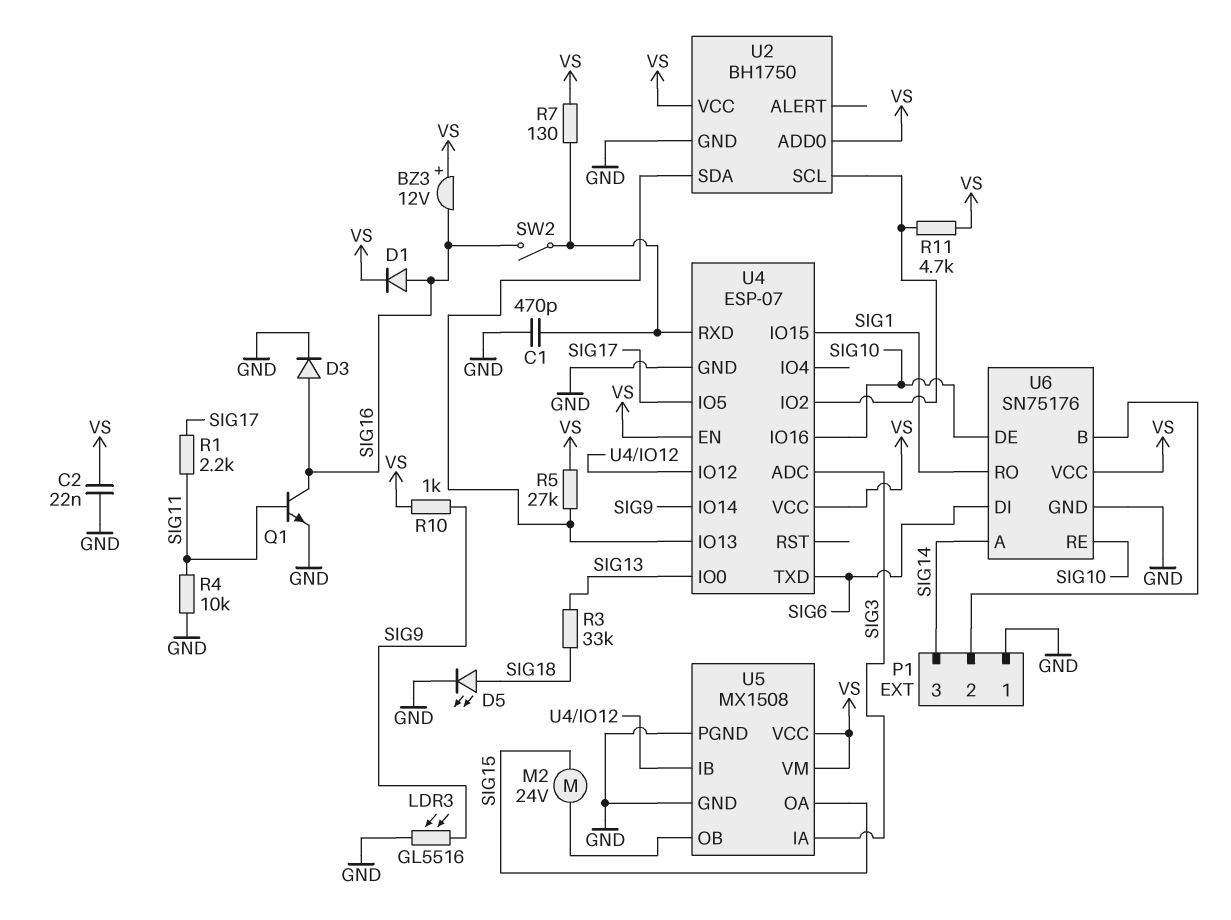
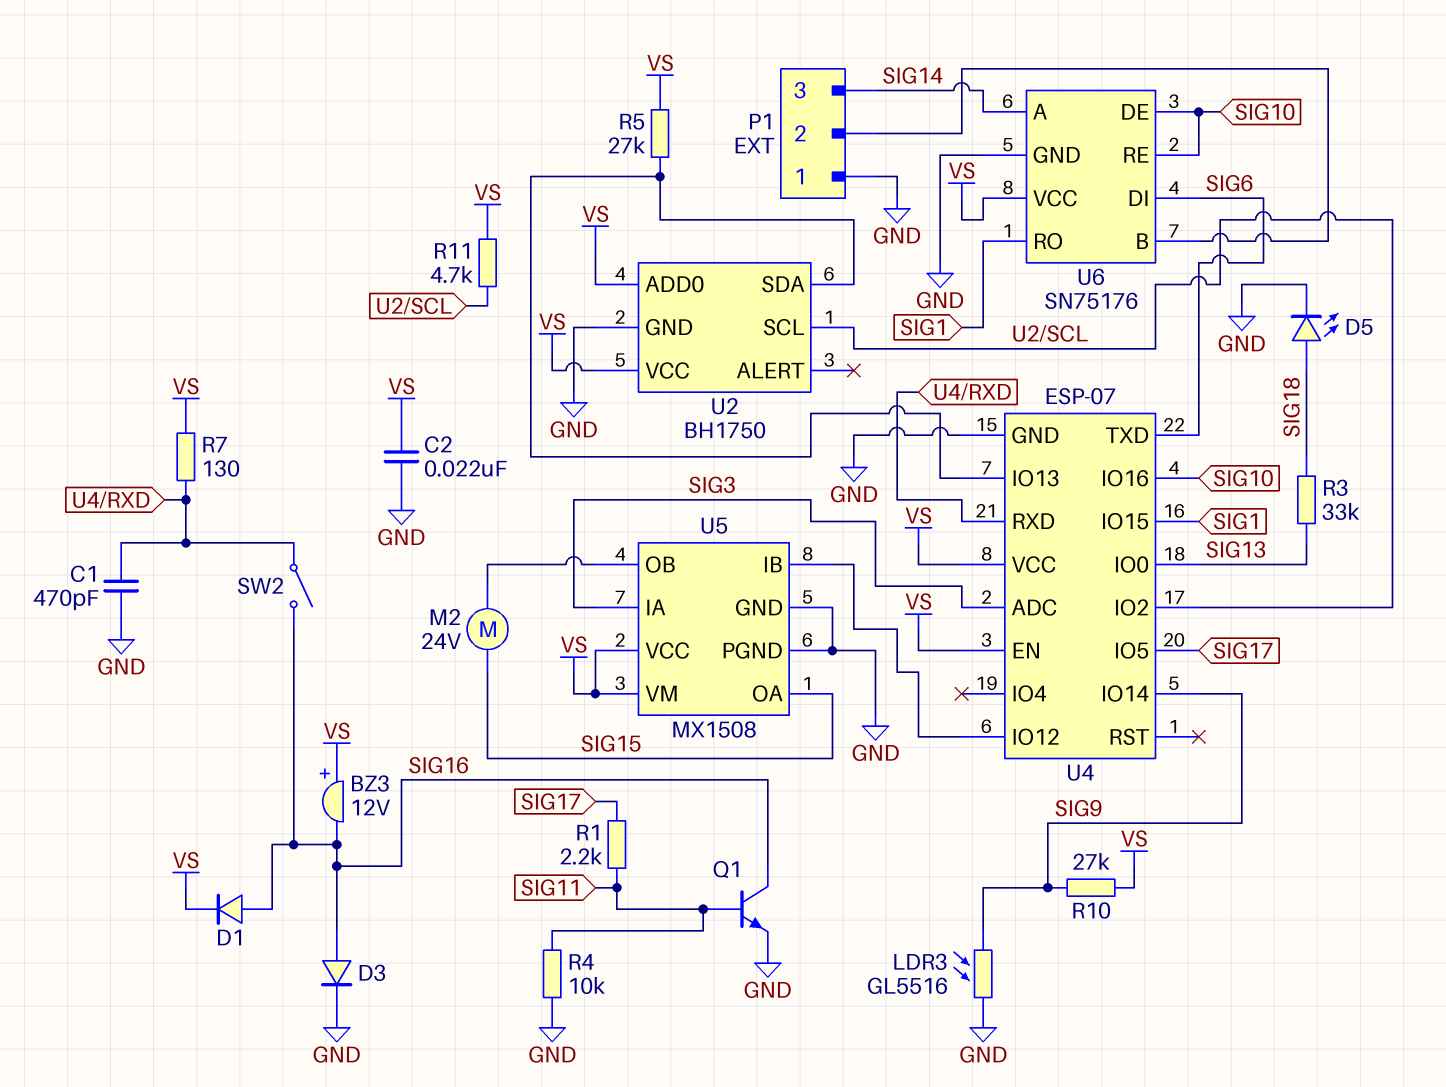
R10: 1k (SIG9, VS) -> 27k (SIG9, VS)

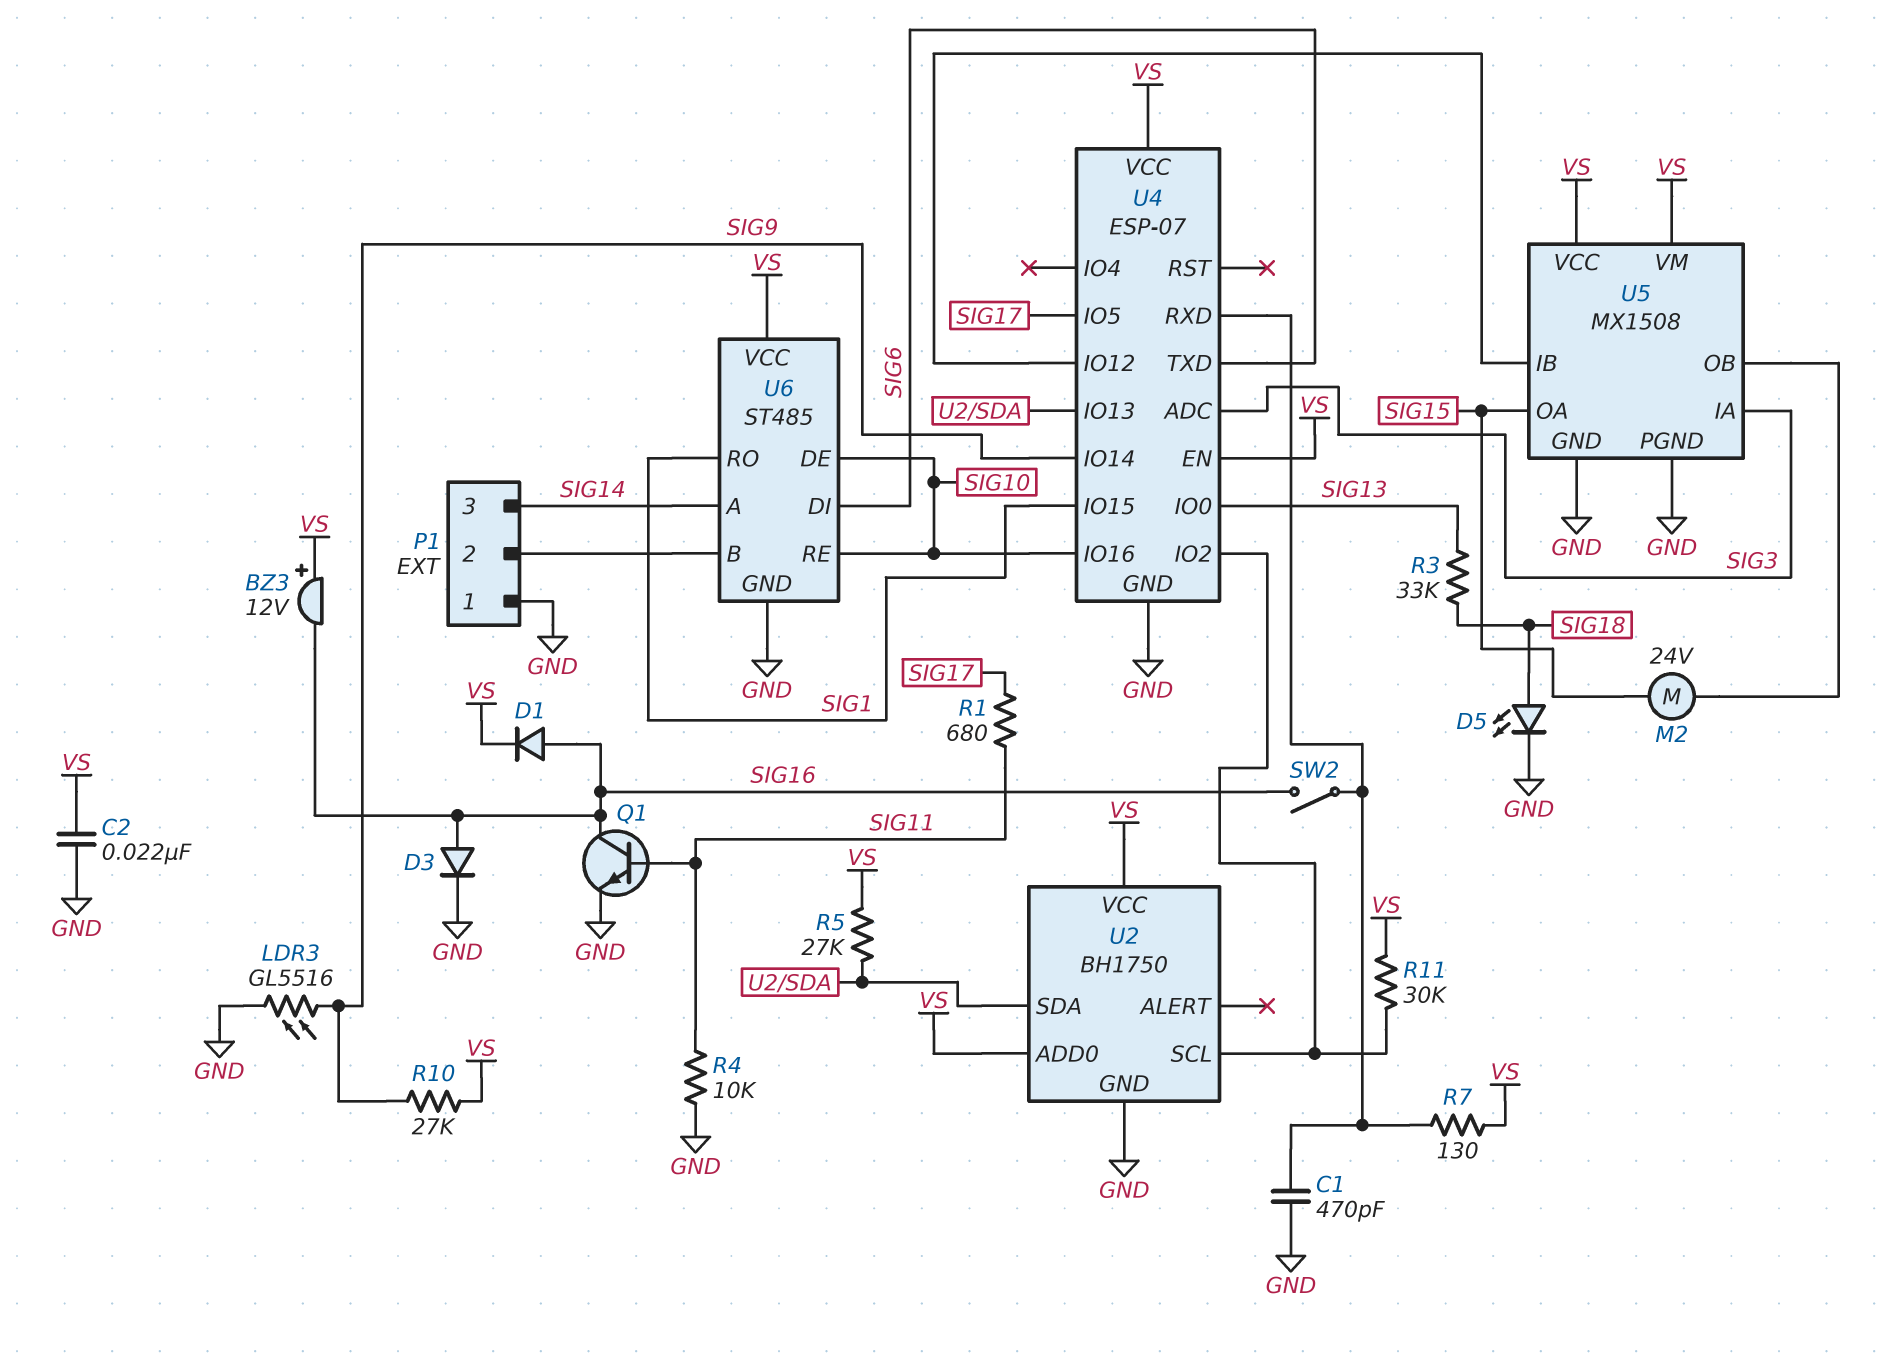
R1: 2.2k (SIG11, SIG17) -> 680 (SIG11, SIG17)
R11: 4.7k (U2/SCL, VS) -> 30k (U2/SCL, VS)
U6: SN75176 -> ST485

